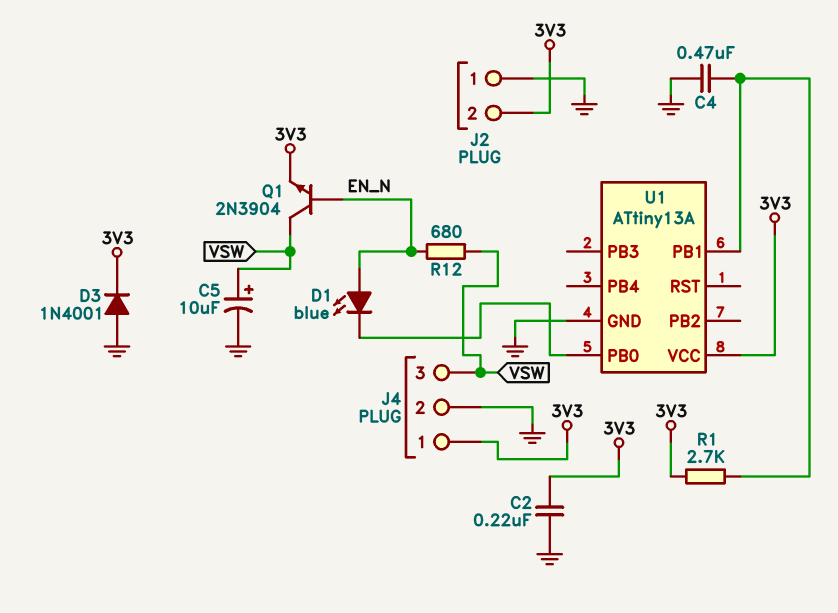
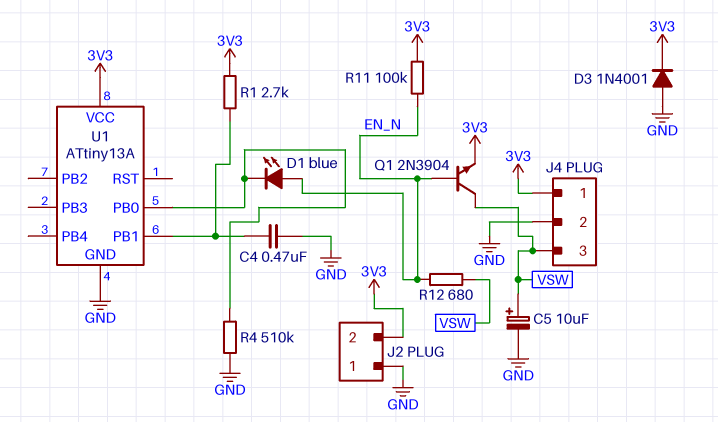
C2: 220nF (3V3, GND) -> none
R4: none -> 510k (GND, U1/PB0)
R11: none -> 100k (3V3, EN_N)

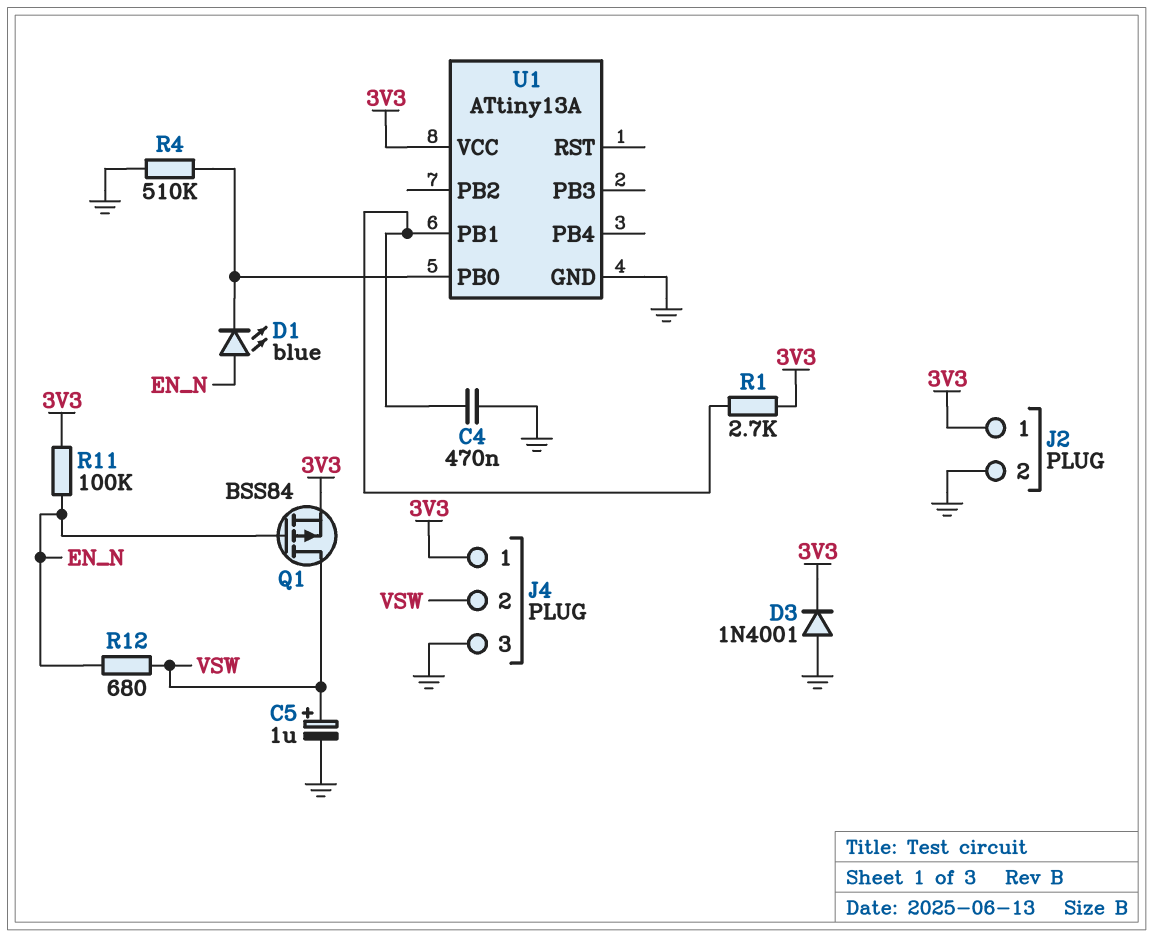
C5: 10uF (plus VSW, minus GND) -> 1uF (plus VSW, minus GND)
J2 pin 1: GND -> 3V3
J2 pin 2: 3V3 -> GND
J4 pin 2: GND -> VSW
J4 pin 3: VSW -> GND
Q1: NPN 2N3904 (B EN_N, C VSW, E 3V3) -> PMOS BSS84 (G EN_N, D VSW, S 3V3)

